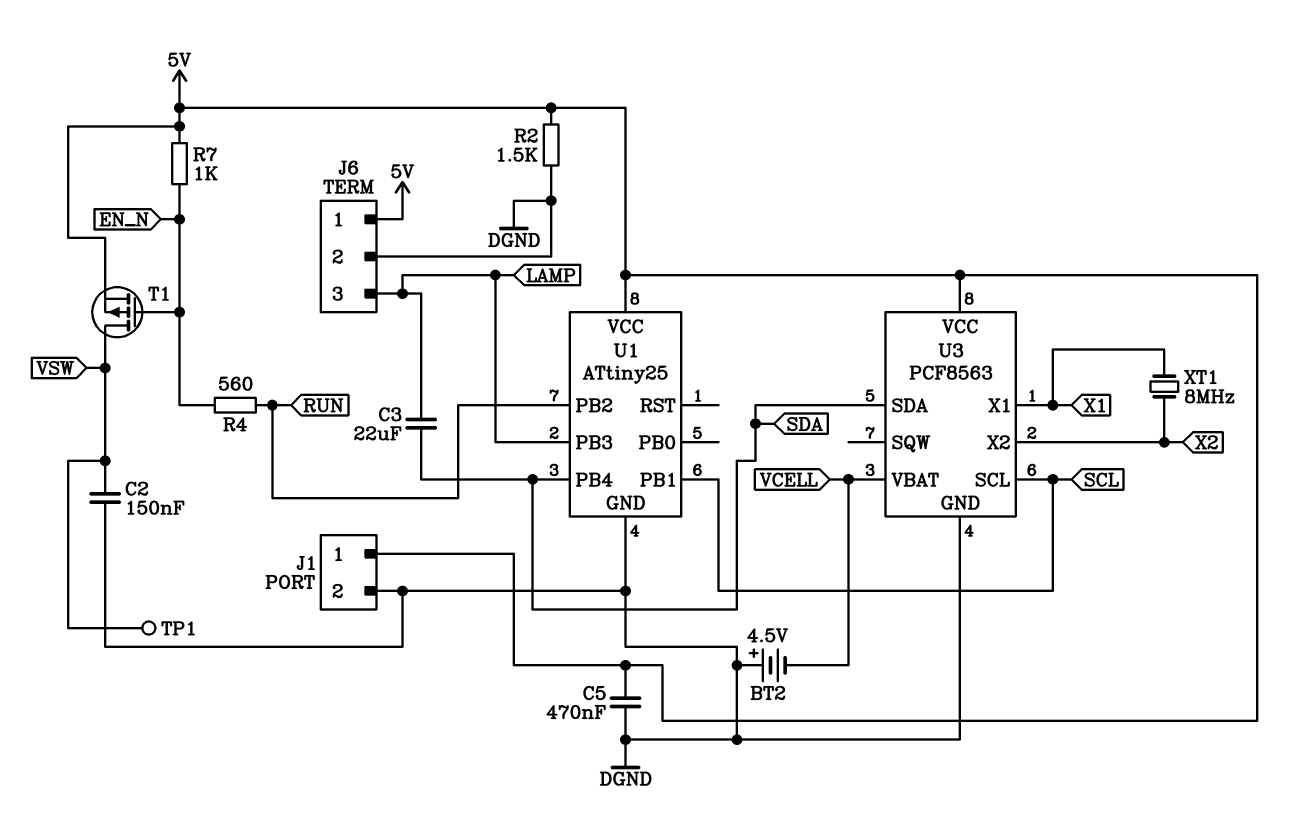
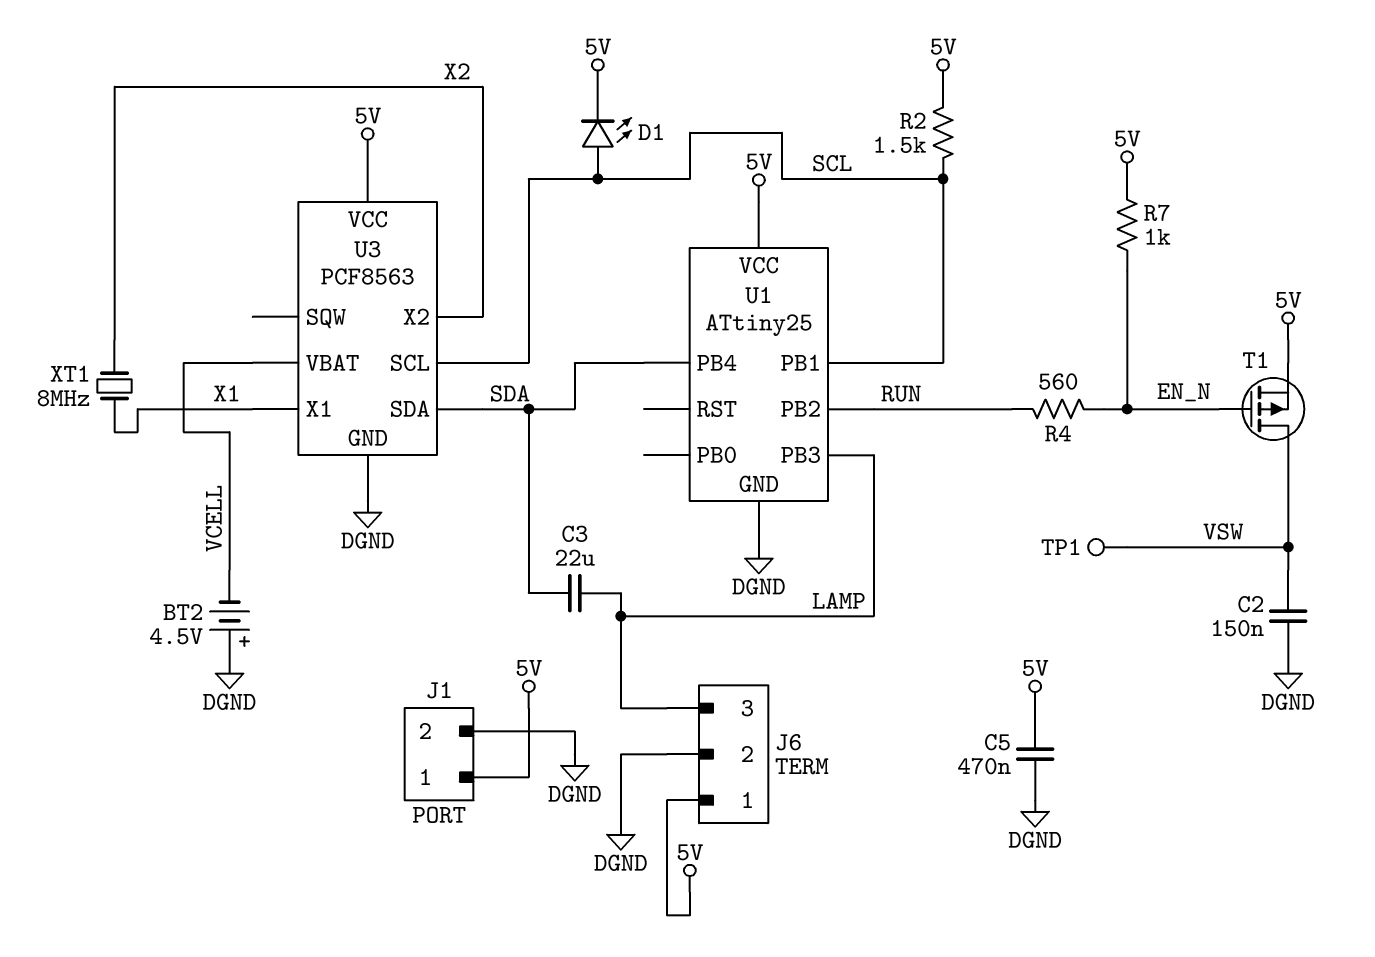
D1: none -> LED (A SCL, K 5V)
R2: 1.5k (5V, DGND) -> 1.5k (5V, SCL)

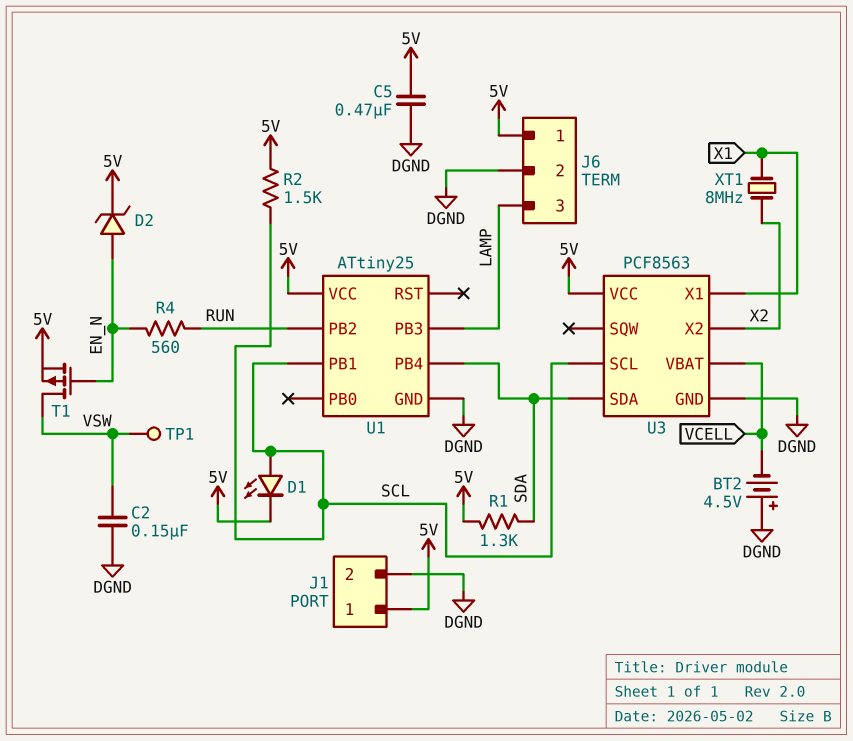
C3: 22uF (LAMP, SDA) -> none
D2: none -> zener (A EN_N, K 5V)
R1: none -> 1.3k (5V, SDA)
R7: 1k (5V, EN_N) -> none

